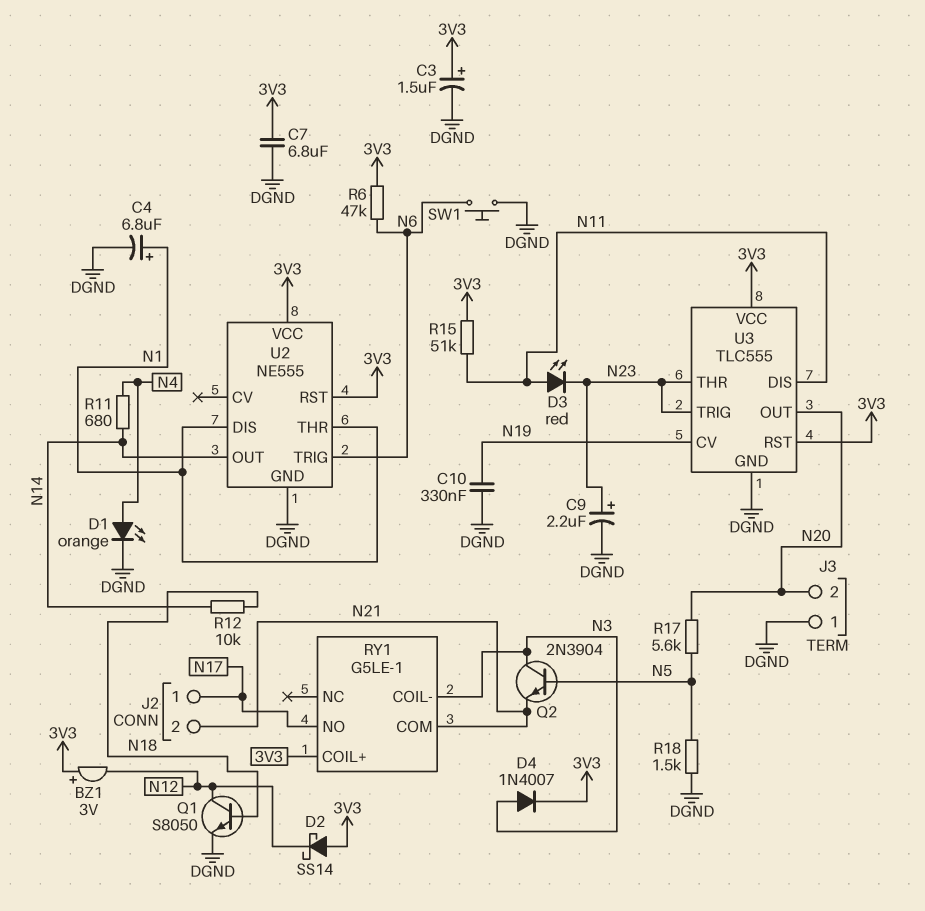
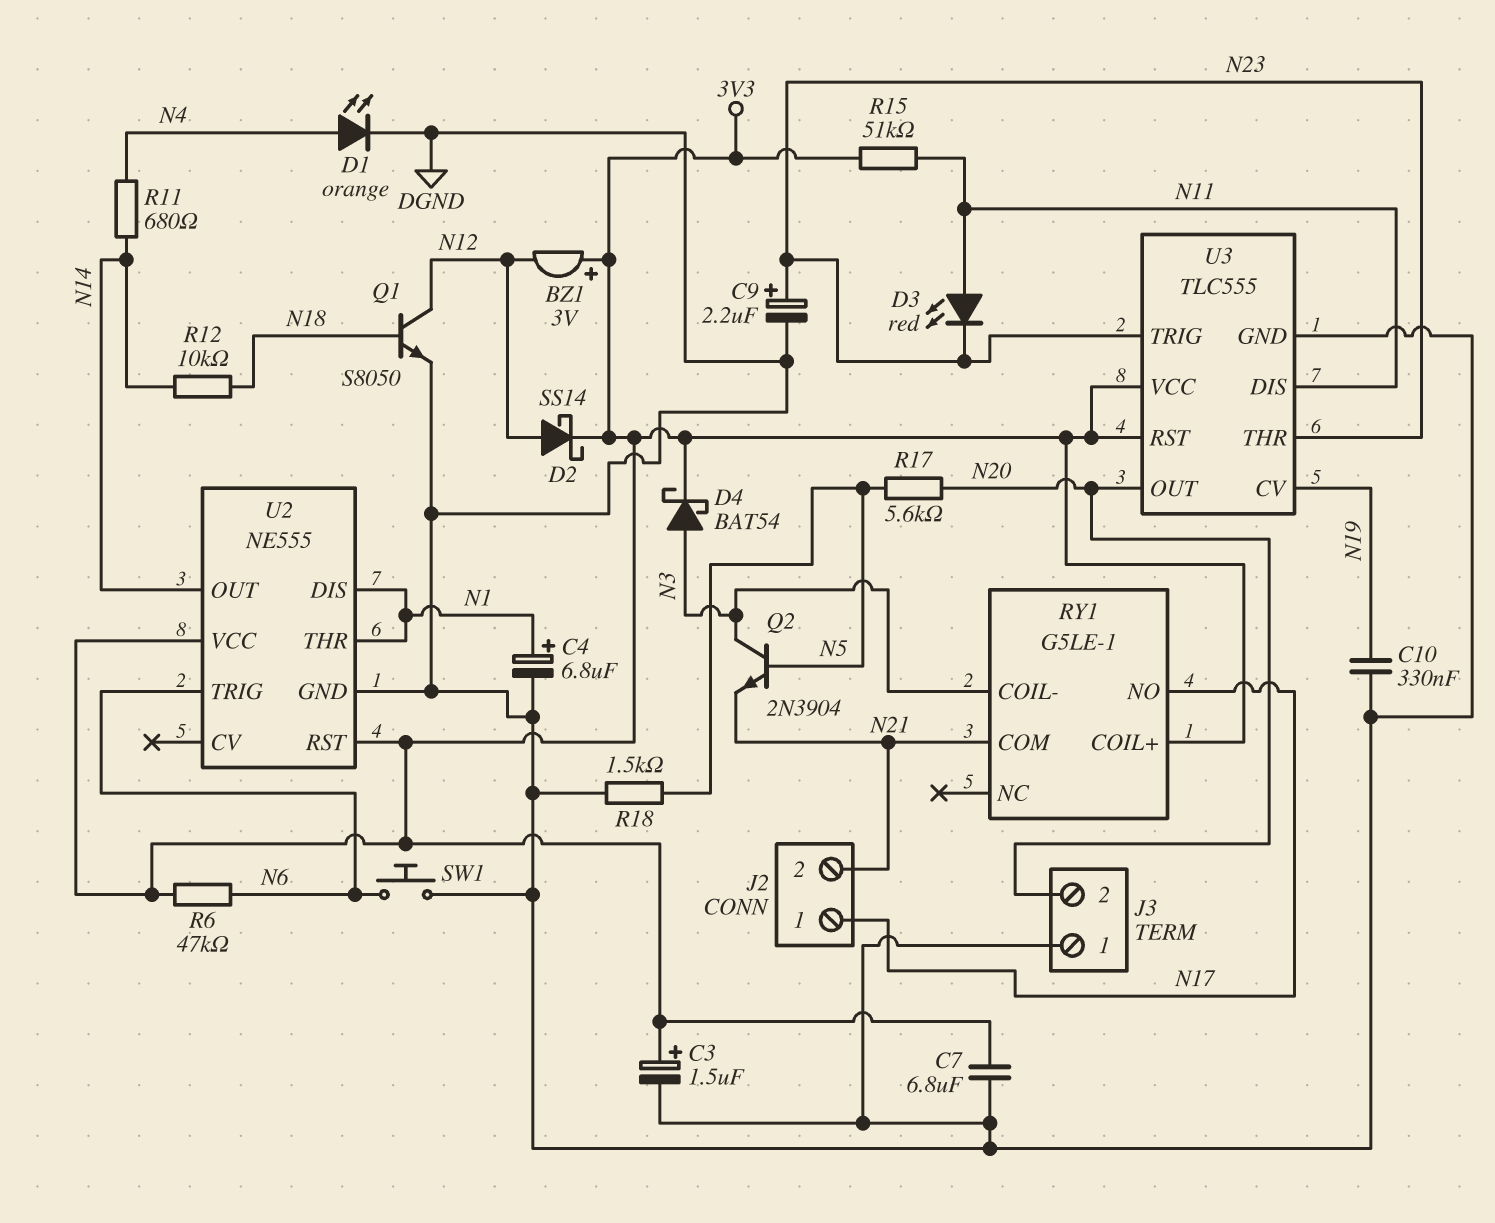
D2: schottky SS14 (A 3V3, K N12) -> schottky SS14 (A N12, K 3V3)
D4: diode 1N4007 (A N3, K 3V3) -> schottky BAT54 (A N3, K 3V3)

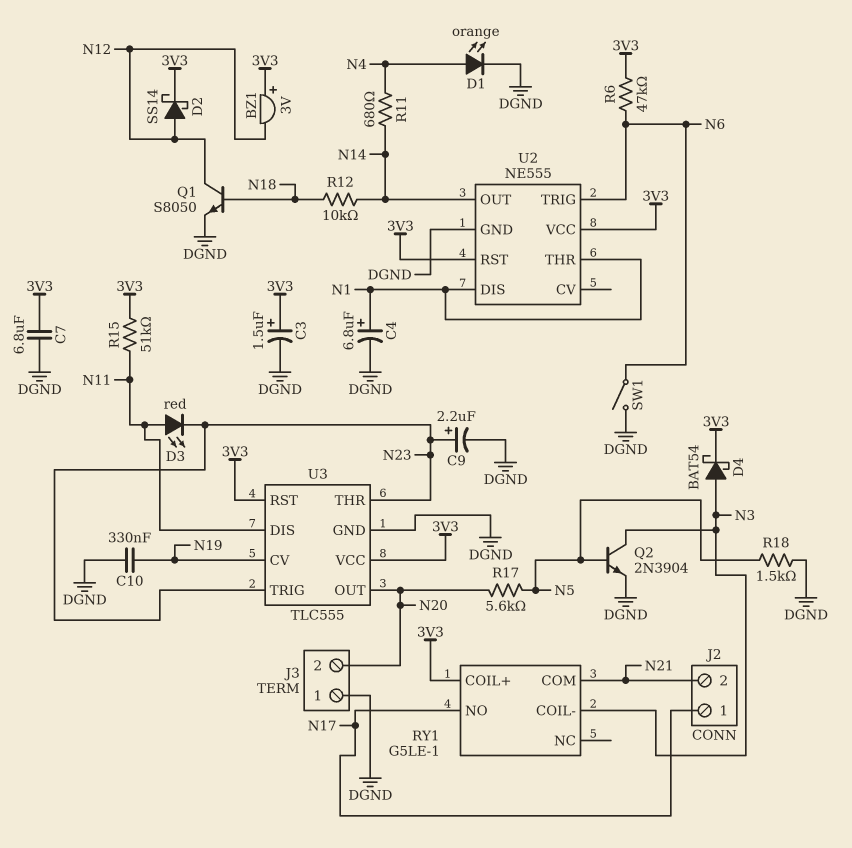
Q2: NPN 2N3904 (B N5, C N3, E N21) -> NPN 2N3904 (B N5, C N3, E DGND)
SW1: button (DGND, N6) -> switch (DGND, N6)

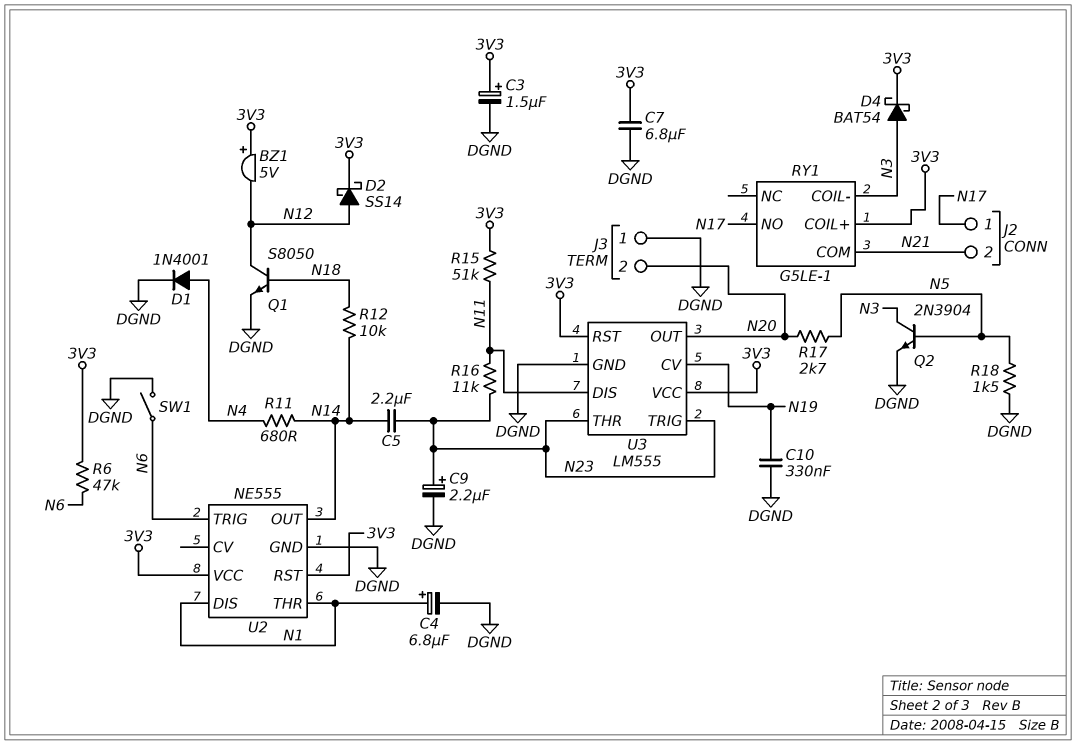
BZ1: buzzer 3V (plus 3V3, minus N12) -> buzzer 5V (plus 3V3, minus N12)
C5: none -> 2.2uF (N14, N23)
D1: LED orange (A N4, K DGND) -> diode 1N4001 (A N4, K DGND)
D3: LED red (A N11, K N23) -> none
R16: none -> 11k (N11, N23)
R17: 5.6k (N5, N20) -> 2.7k (N5, N20)
U3: TLC555 -> LM555

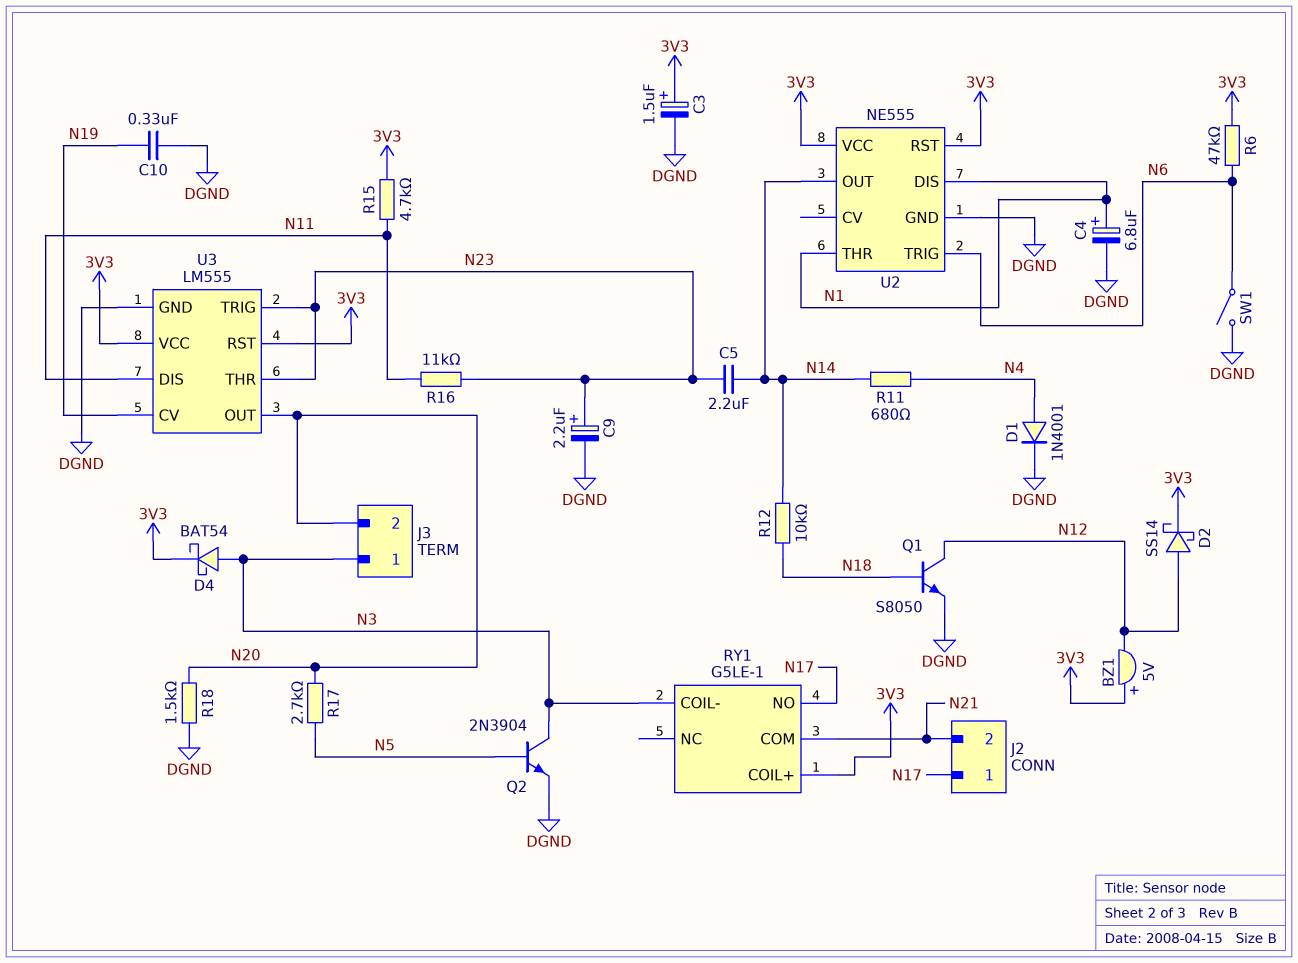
C7: 6.8uF (3V3, DGND) -> none
J3 pin 1: DGND -> N3
R15: 51k (3V3, N11) -> 4.7k (3V3, N11)
R18: 1.5k (DGND, N5) -> 1.5k (DGND, N20)

